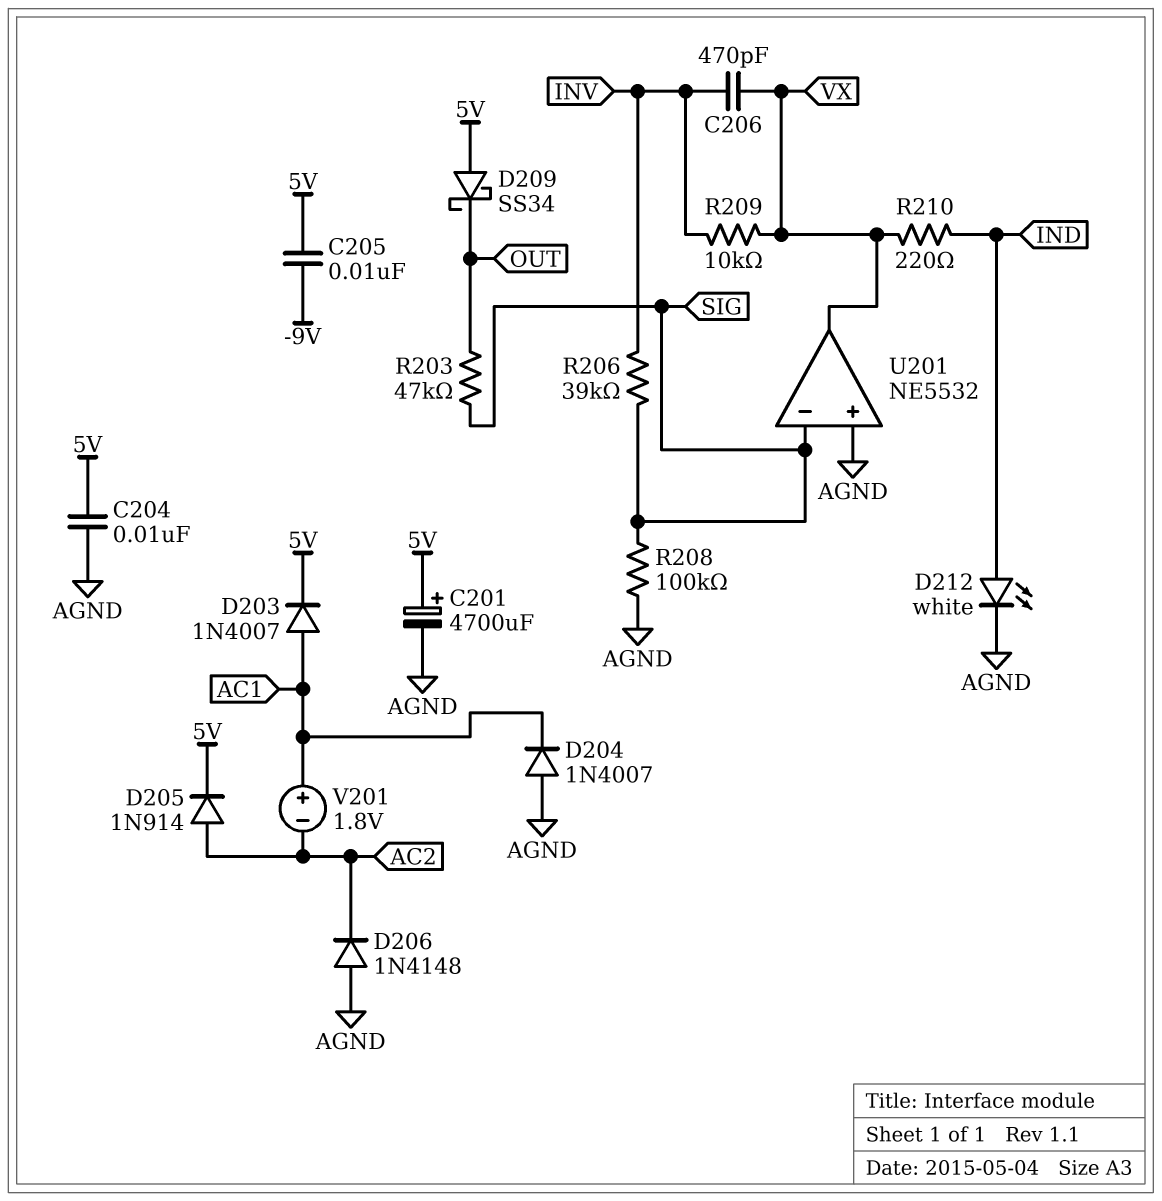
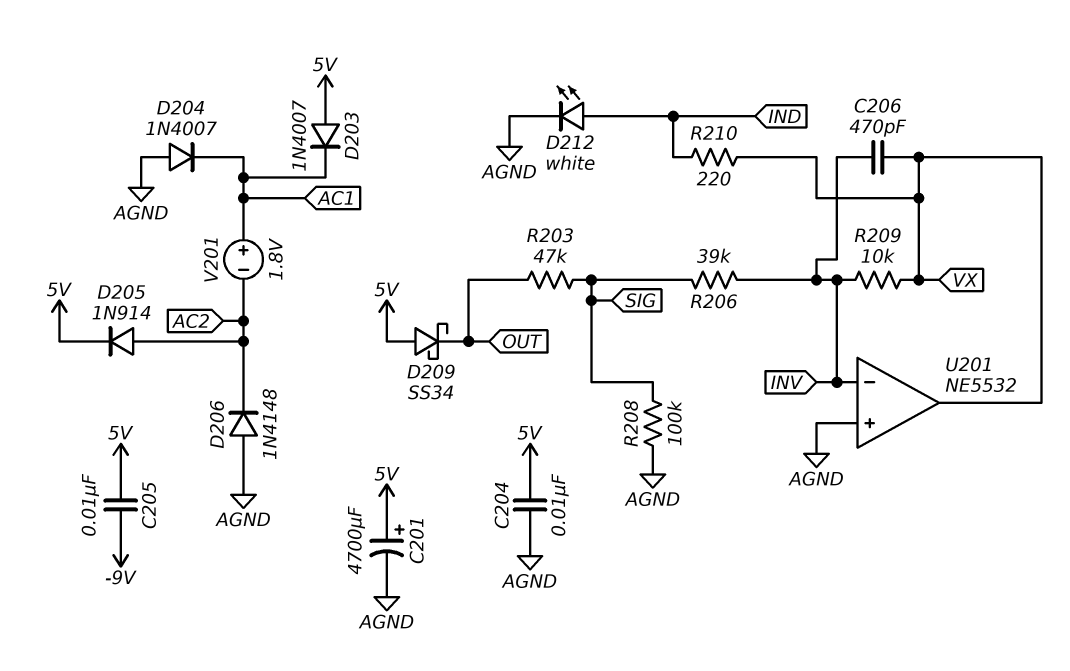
D203: diode 1N4007 (A AC1, K 5V) -> diode 1N4007 (A 5V, K AC1)
U201 pin in-: SIG -> INV

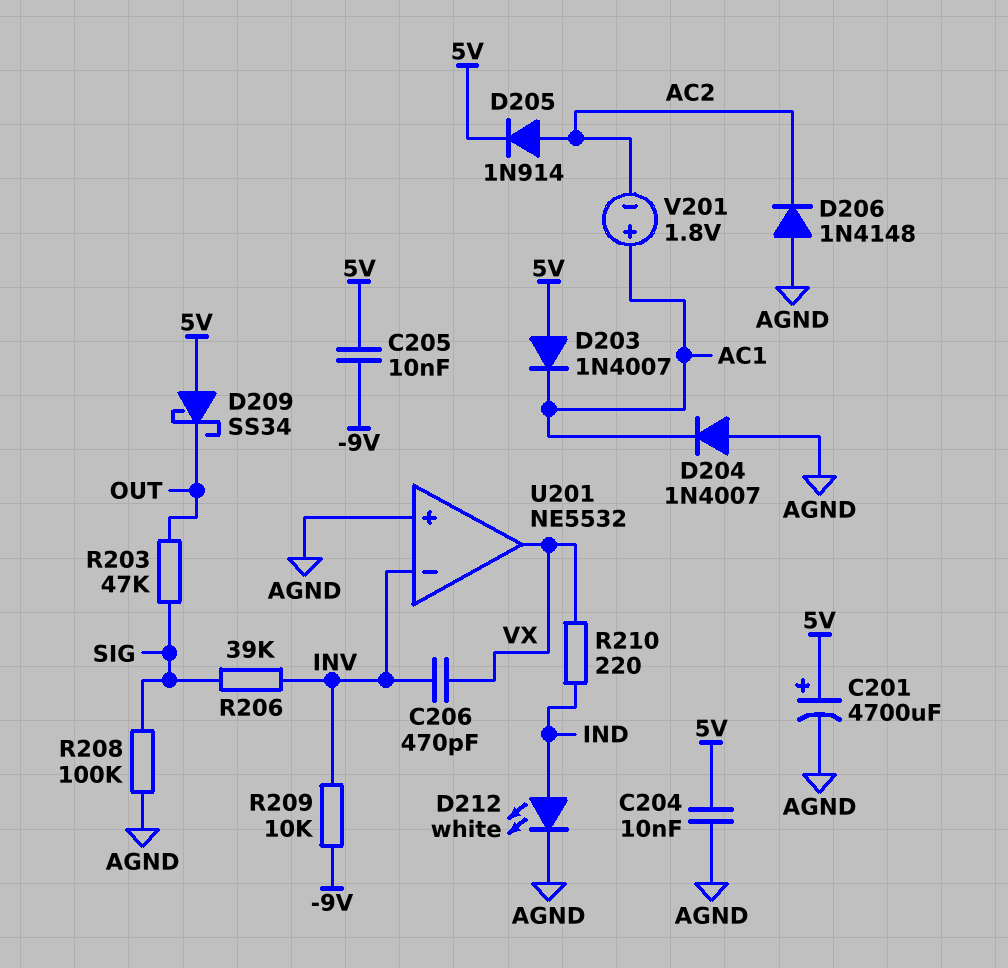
R209: 10k (INV, VX) -> 10k (-9V, INV)

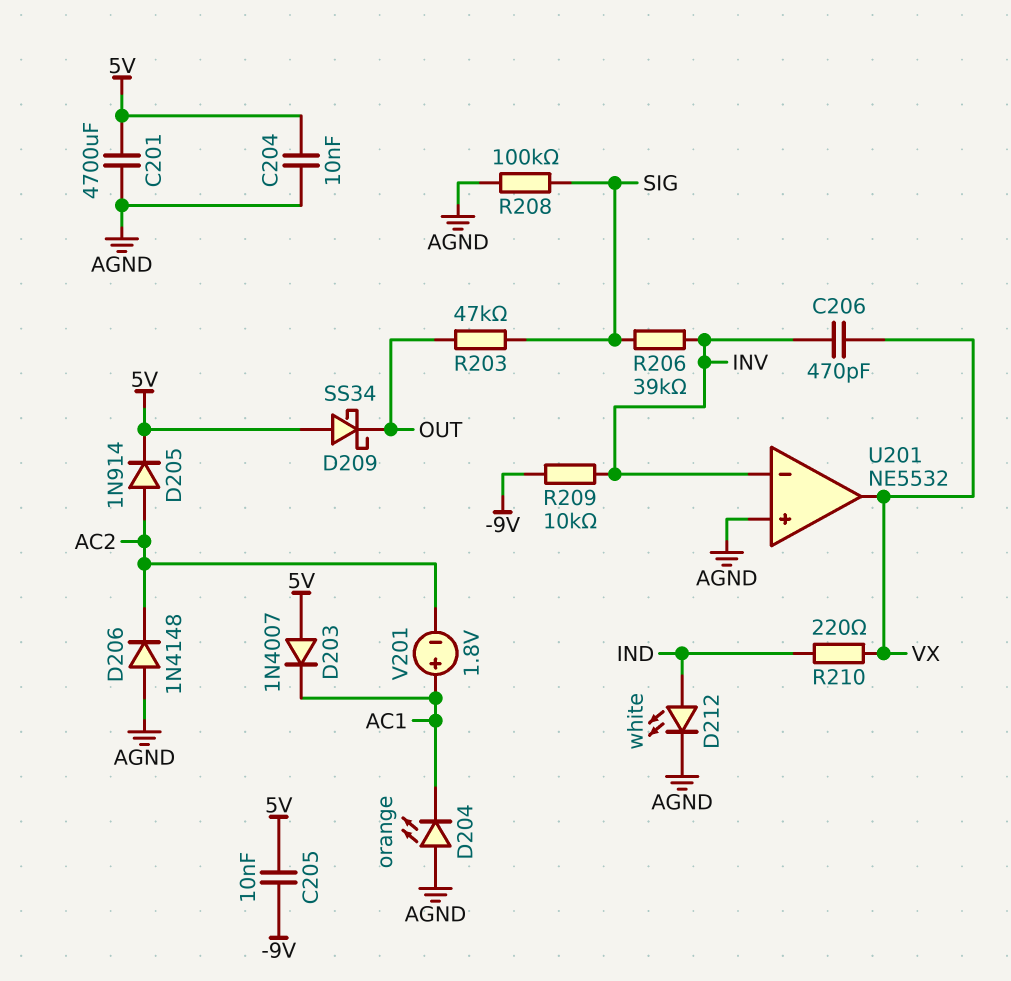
C201: 4700uF (plus 5V, minus AGND) -> 4700uF (5V, AGND)
D204: diode 1N4007 (A AGND, K AC1) -> LED orange (A AGND, K AC1)

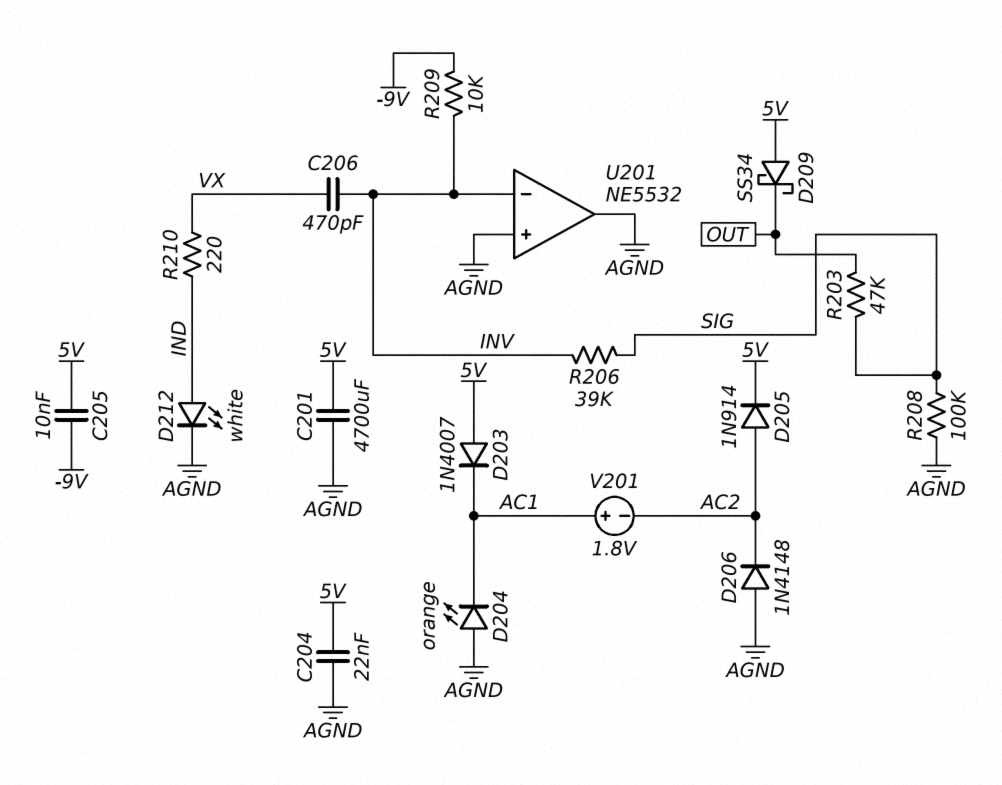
C204: 10nF (5V, AGND) -> 22nF (5V, AGND)
U201 pin out: VX -> AGND

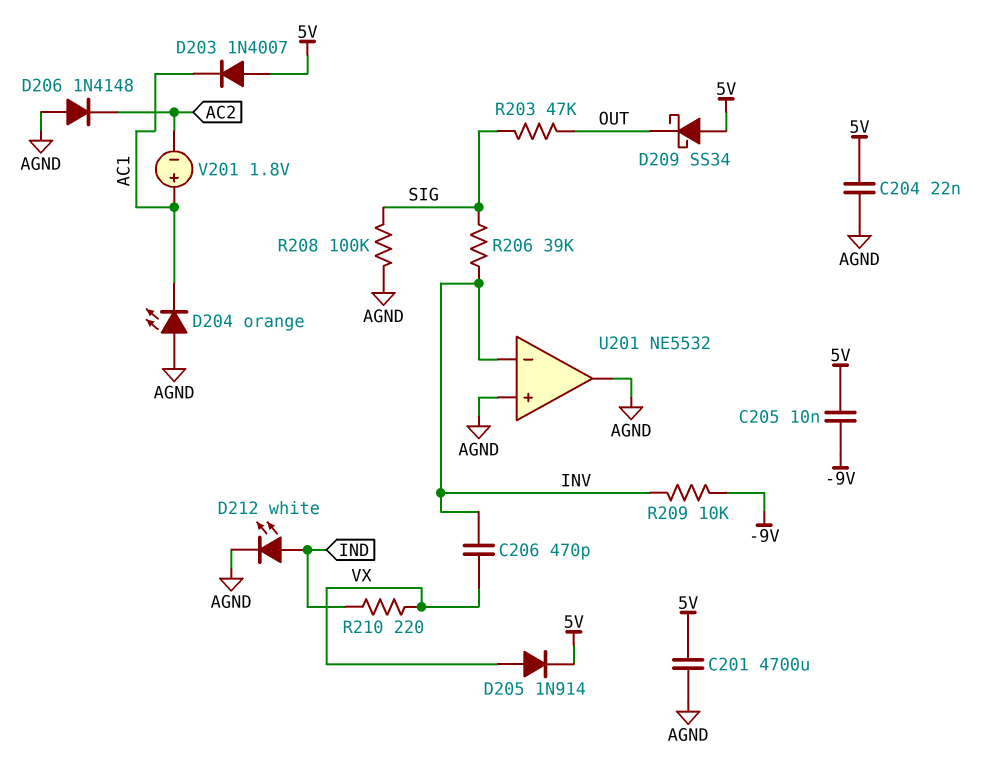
D205: diode 1N914 (A AC2, K 5V) -> diode 1N914 (A VX, K 5V)

